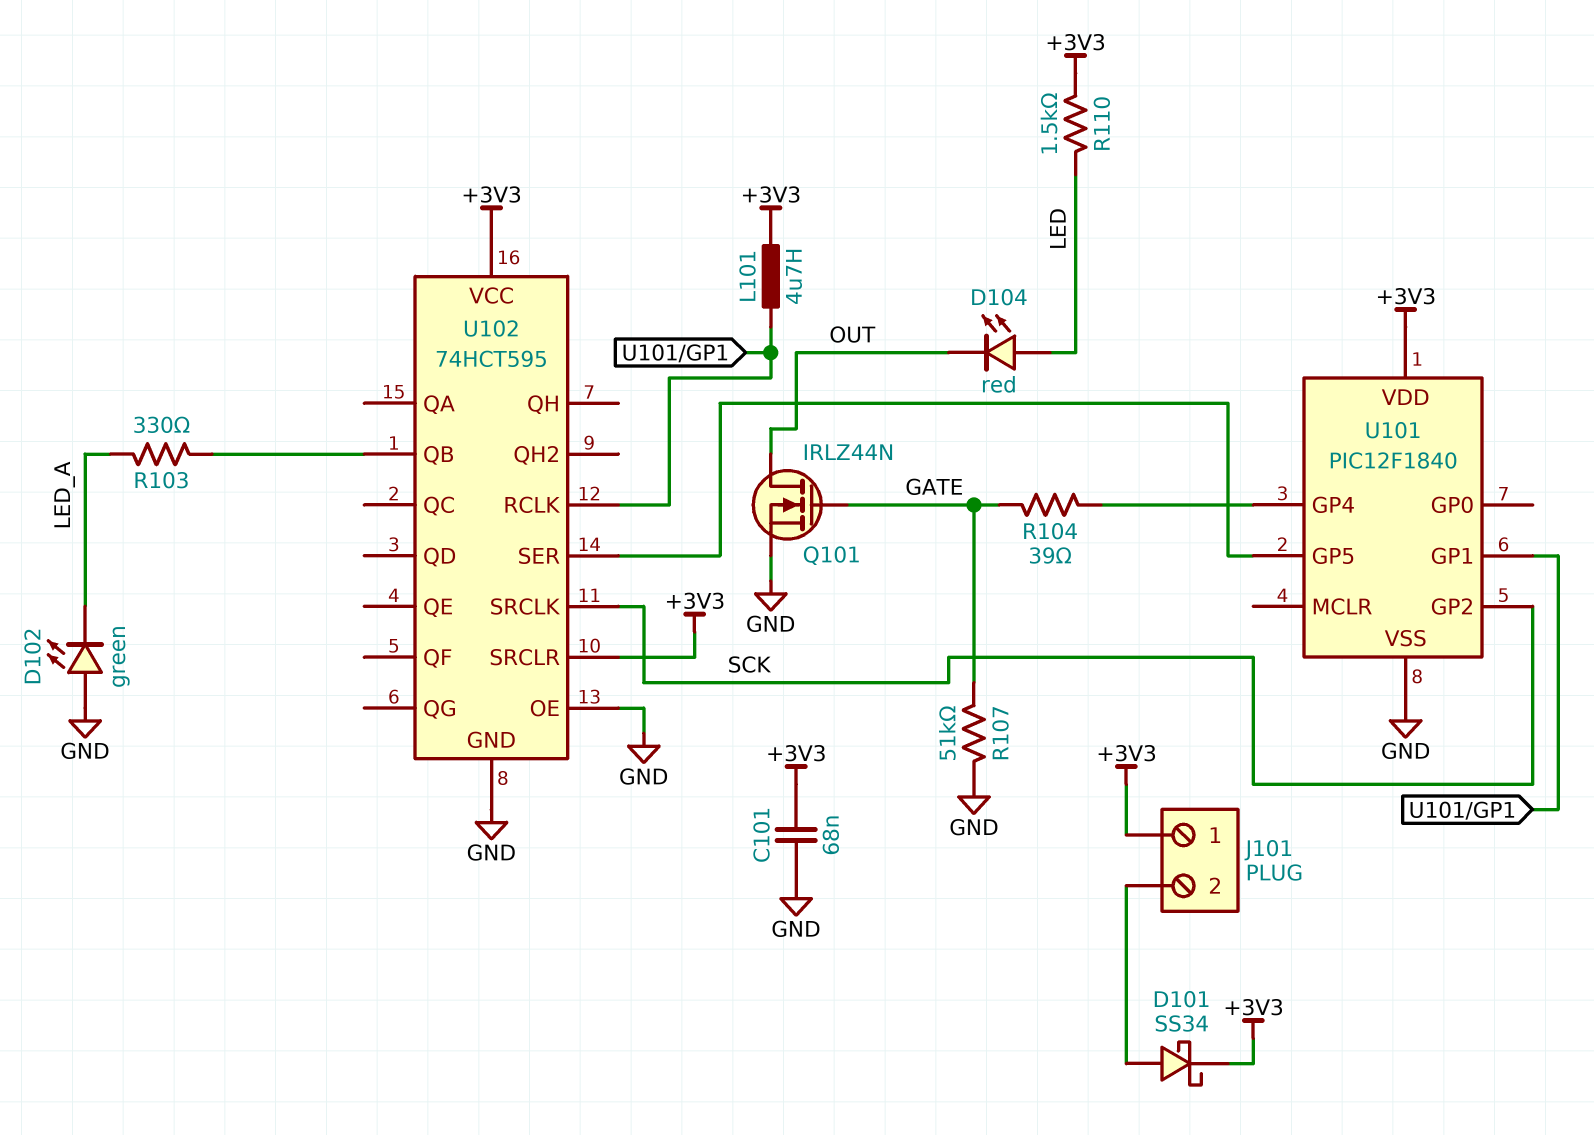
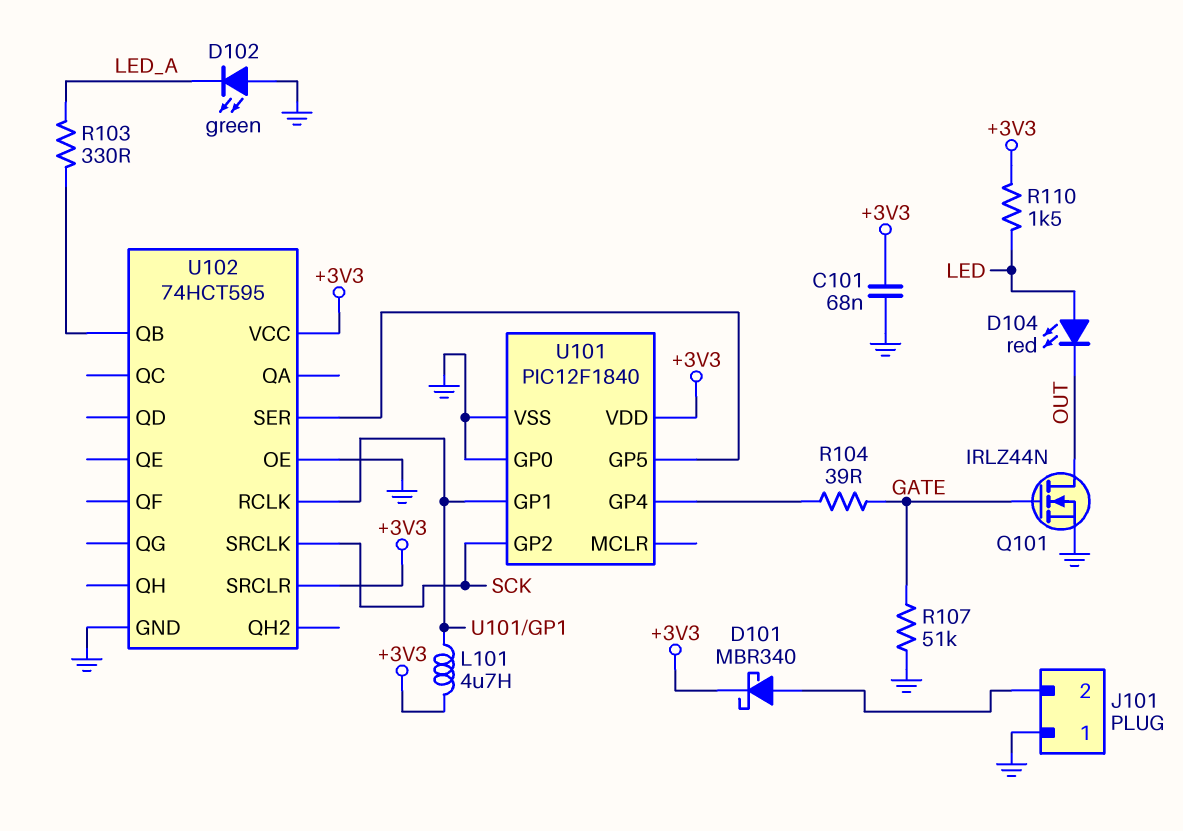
D101: schottky SS34 (A J101/2, K +3V3) -> schottky MBR340 (A J101/2, K +3V3)
J101 pin 1: +3V3 -> GND
U101 pin GP0: none -> GND

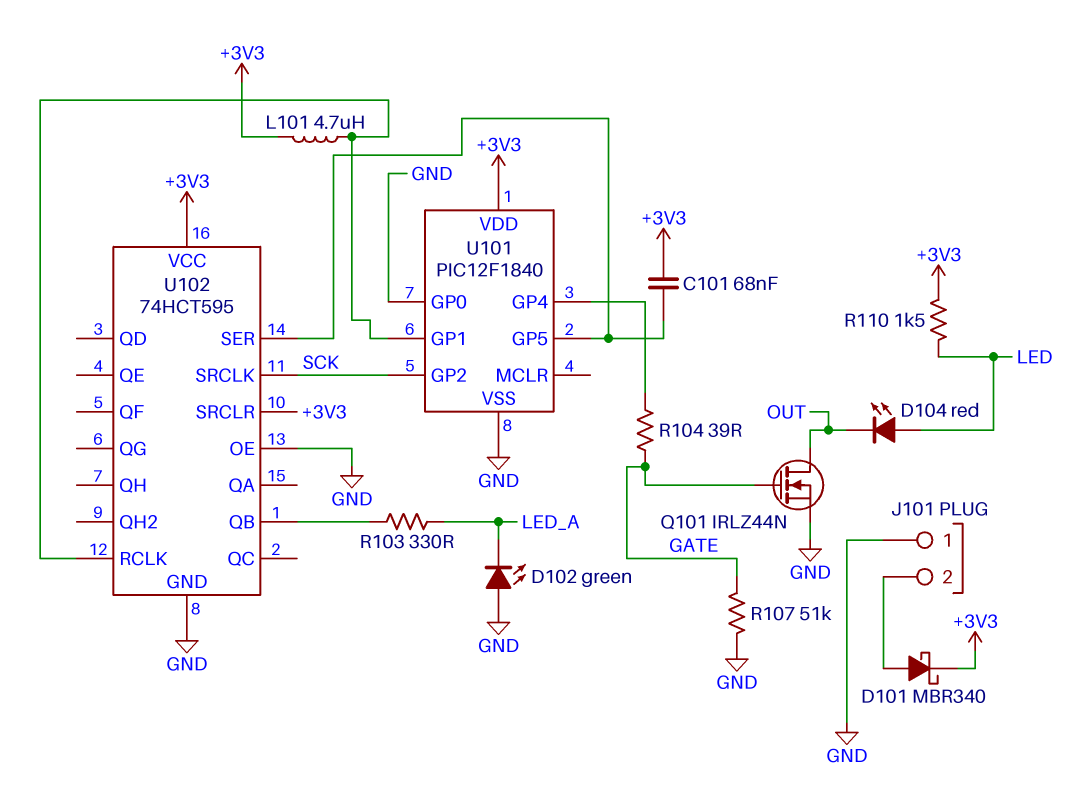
C101: 68nF (+3V3, GND) -> 68nF (+3V3, U101/GP5)

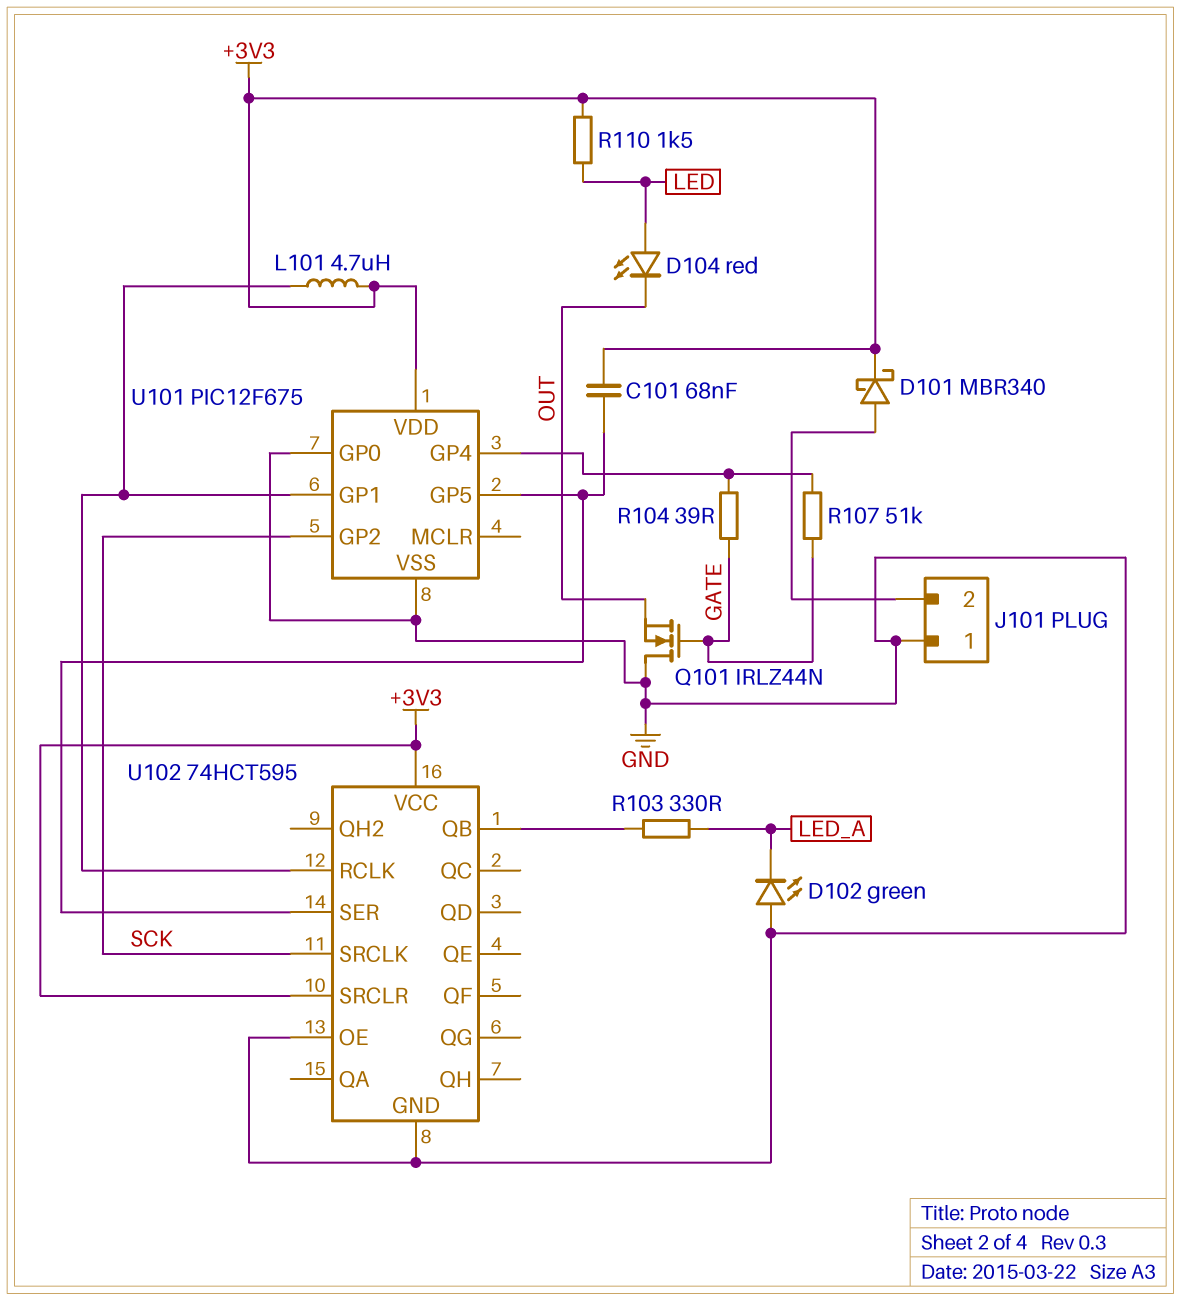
Q101: NMOS IRLZ44N (G GATE, D OUT, S GND) -> NMOS IRLZ44N (G GATE, D GND, S OUT)
R107: 51k (GATE, GND) -> 51k (GATE, U101/GP4)
U101: PIC12F1840 -> PIC12F675

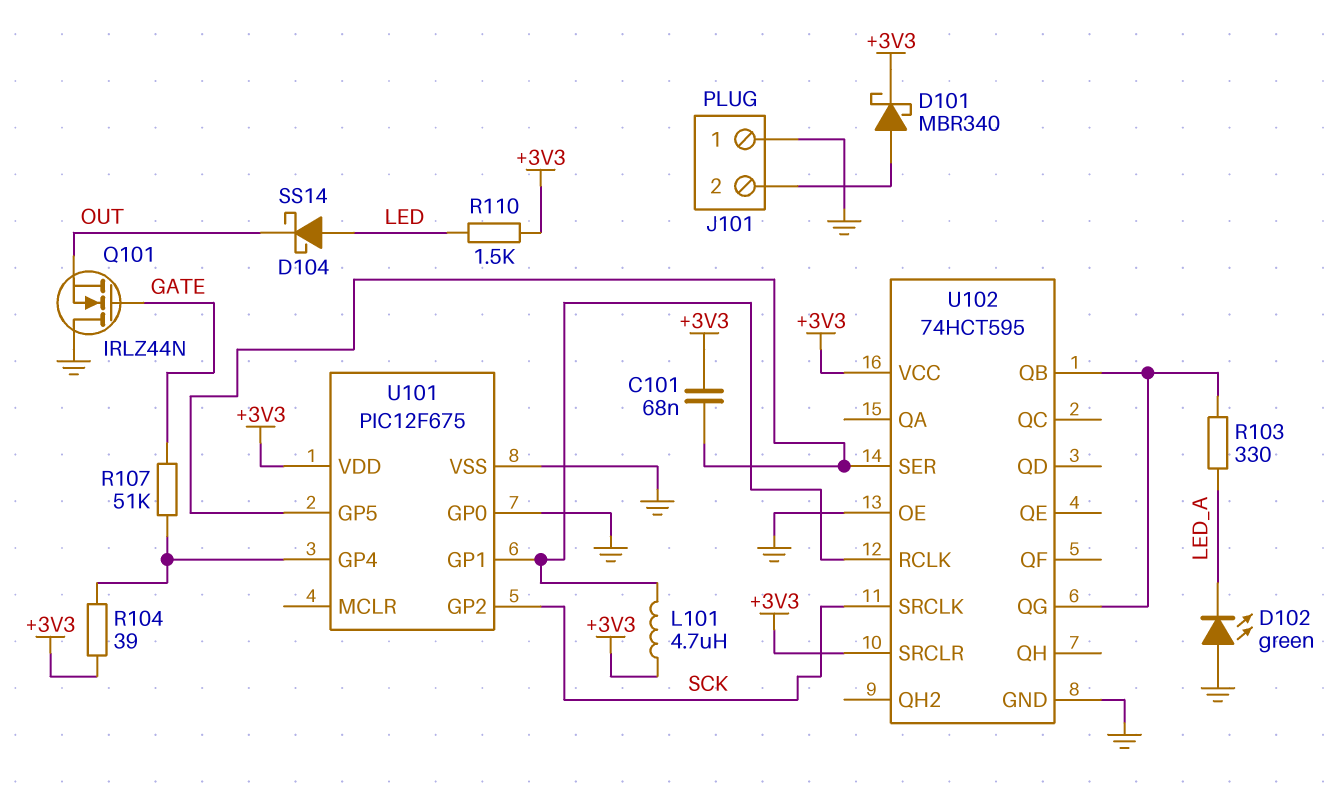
D104: LED red (A LED, K OUT) -> schottky SS14 (A LED, K OUT)
R104: 39 (GATE, U101/GP4) -> 39 (+3V3, U101/GP4)
U102 pin QG: none -> U102/QB

